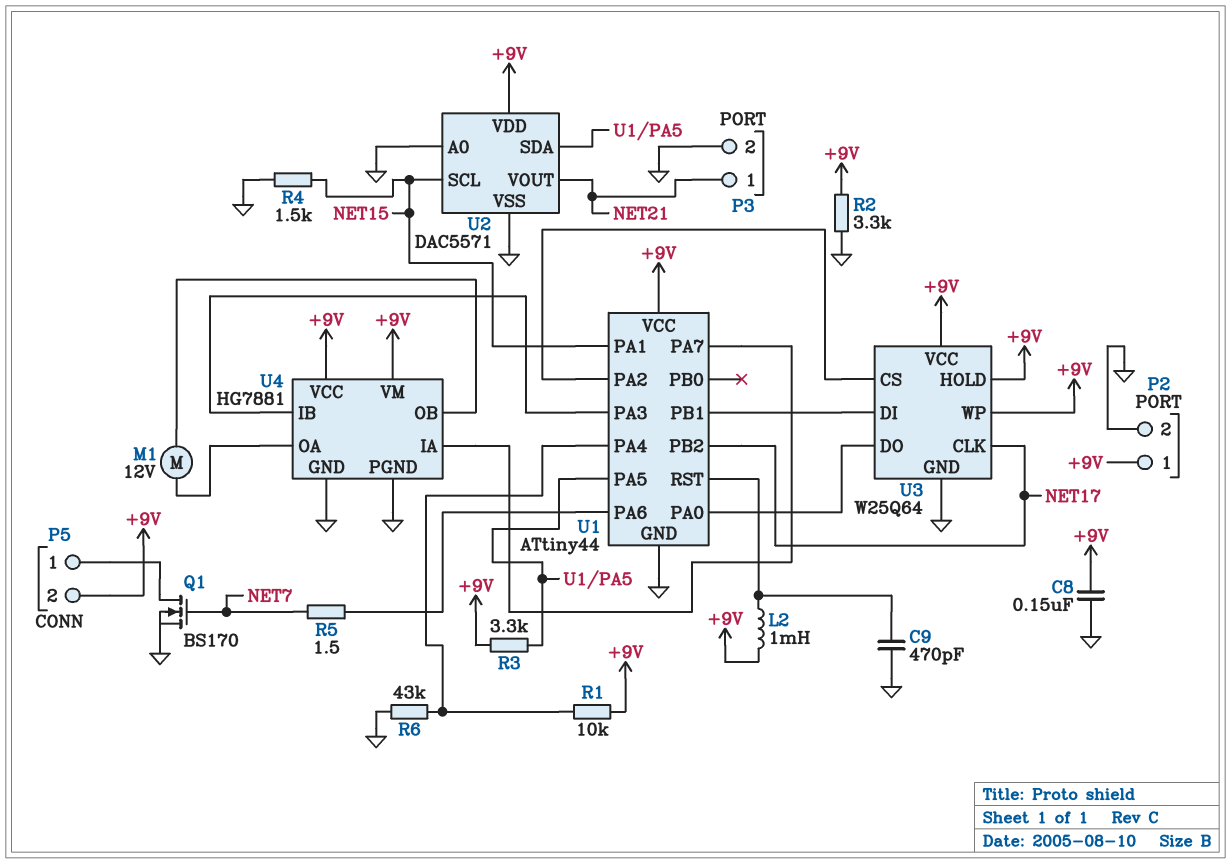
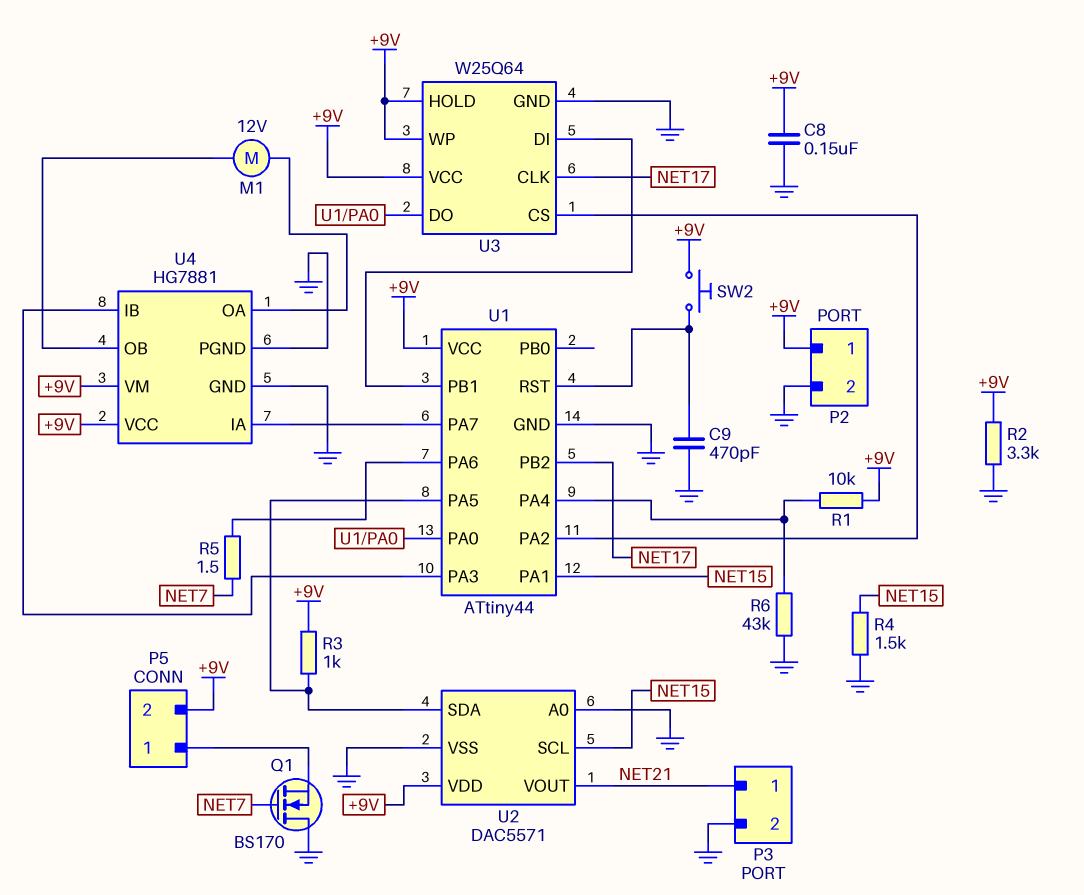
L2: 1mH (+9V, U1/RST) -> none
Q1: NMOS BS170 (G NET7, D P5/1, S GND) -> NMOS BS170 (G NET7, D GND, S P5/1)
R3: 3.3k (+9V, U1/PA5) -> 1k (+9V, U1/PA5)
SW2: none -> button (+9V, U1/RST)

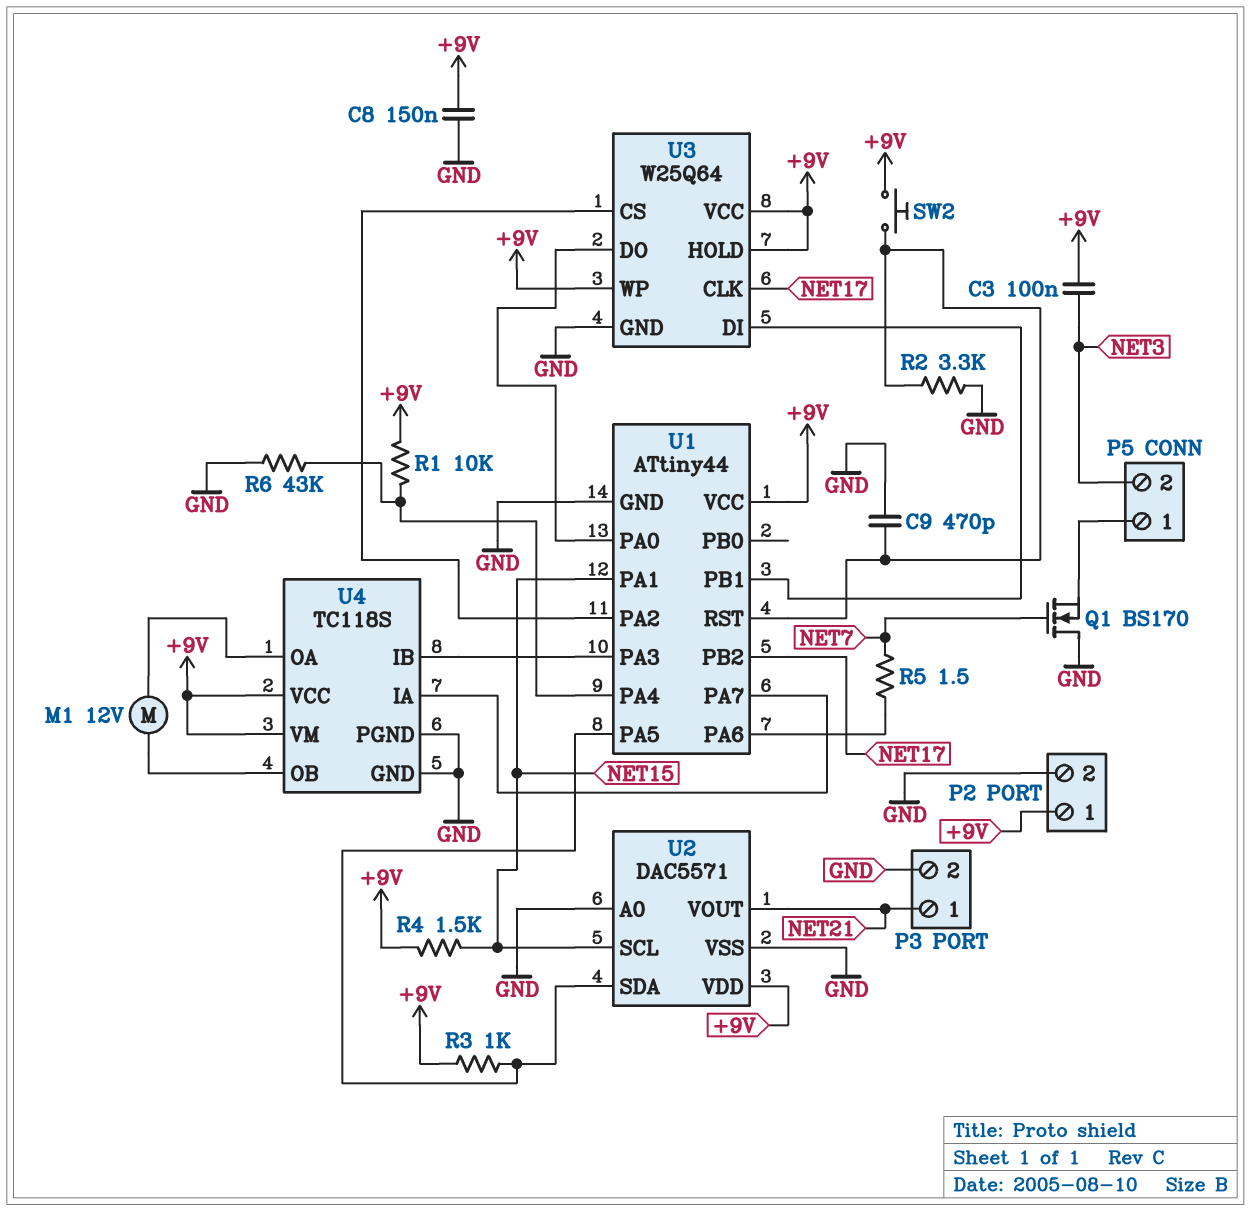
C3: none -> 100nF (+9V, NET3)
P5 pin 2: +9V -> NET3
R2: 3.3k (+9V, GND) -> 3.3k (GND, U1/RST)
R4: 1.5k (GND, NET15) -> 1.5k (+9V, NET15)
U4: HG7881 -> TC118S

